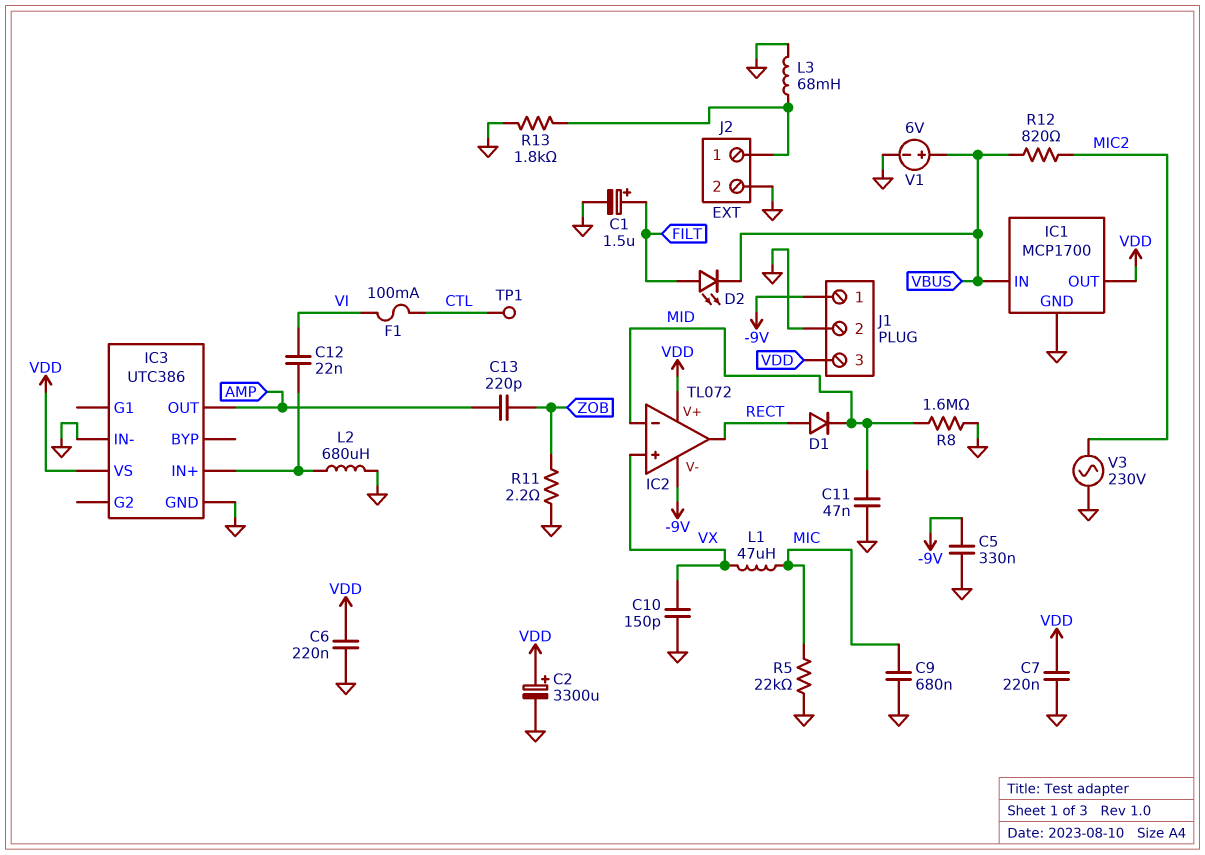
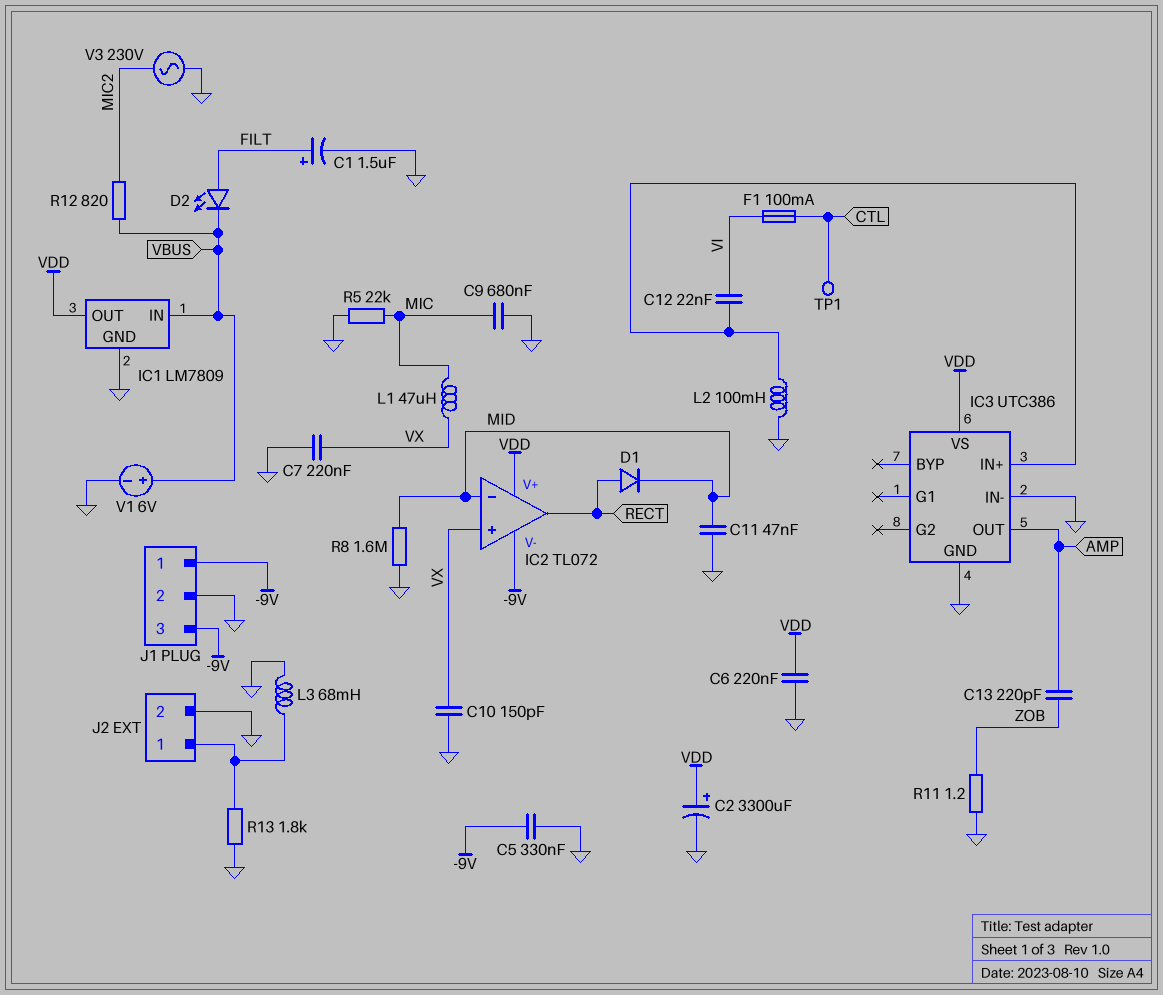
C7: 220nF (GND, VDD) -> 220nF (GND, VX)
IC1: MCP1700 -> LM7809
J1 pin 3: VDD -> -9V
L2: 680uH (GND, IC3/IN+) -> 100mH (GND, IC3/IN+)
R11: 2.2 (GND, ZOB) -> 1.2 (GND, ZOB)

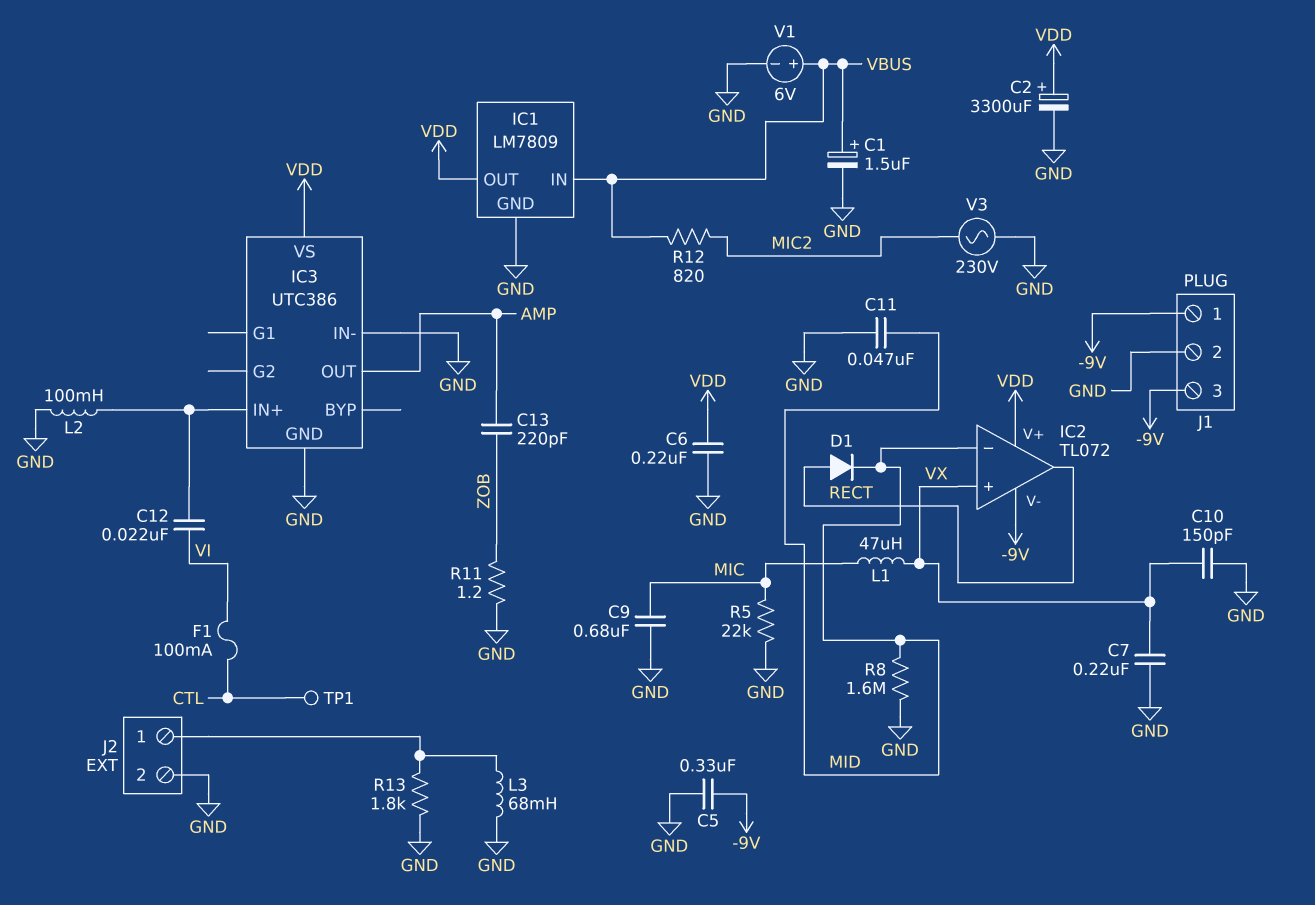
C1: 1.5uF (plus FILT, minus GND) -> 1.5uF (plus VBUS, minus GND)
D2: LED (A FILT, K VBUS) -> none

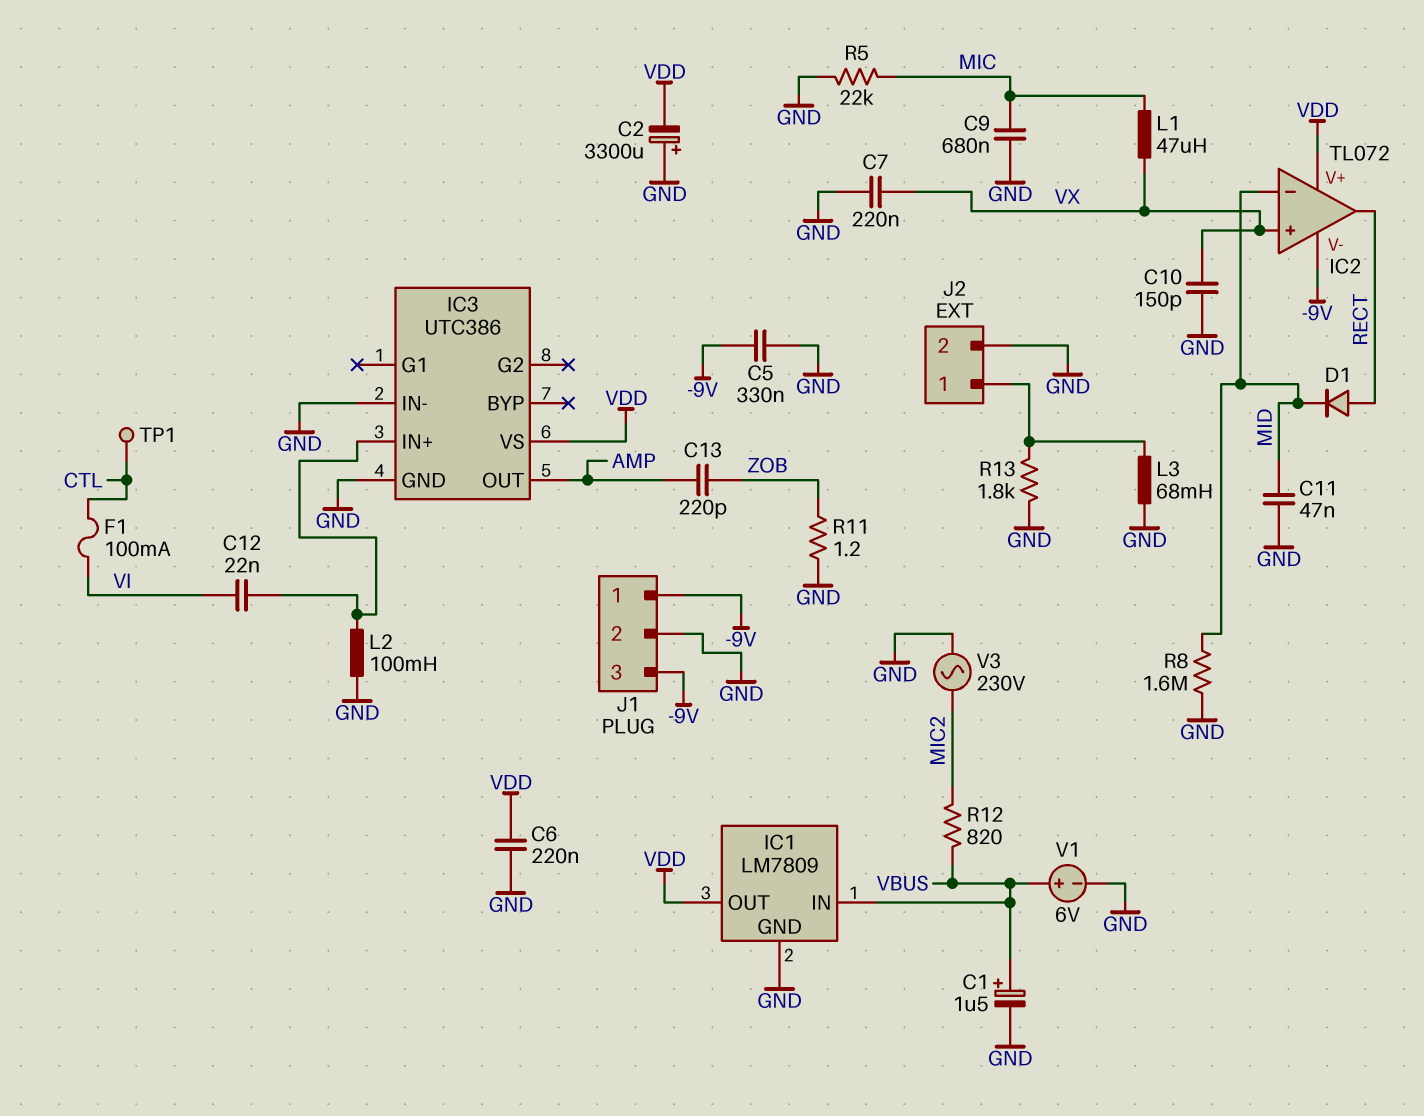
C2: 3300uF (plus VDD, minus GND) -> 3300uF (plus GND, minus VDD)

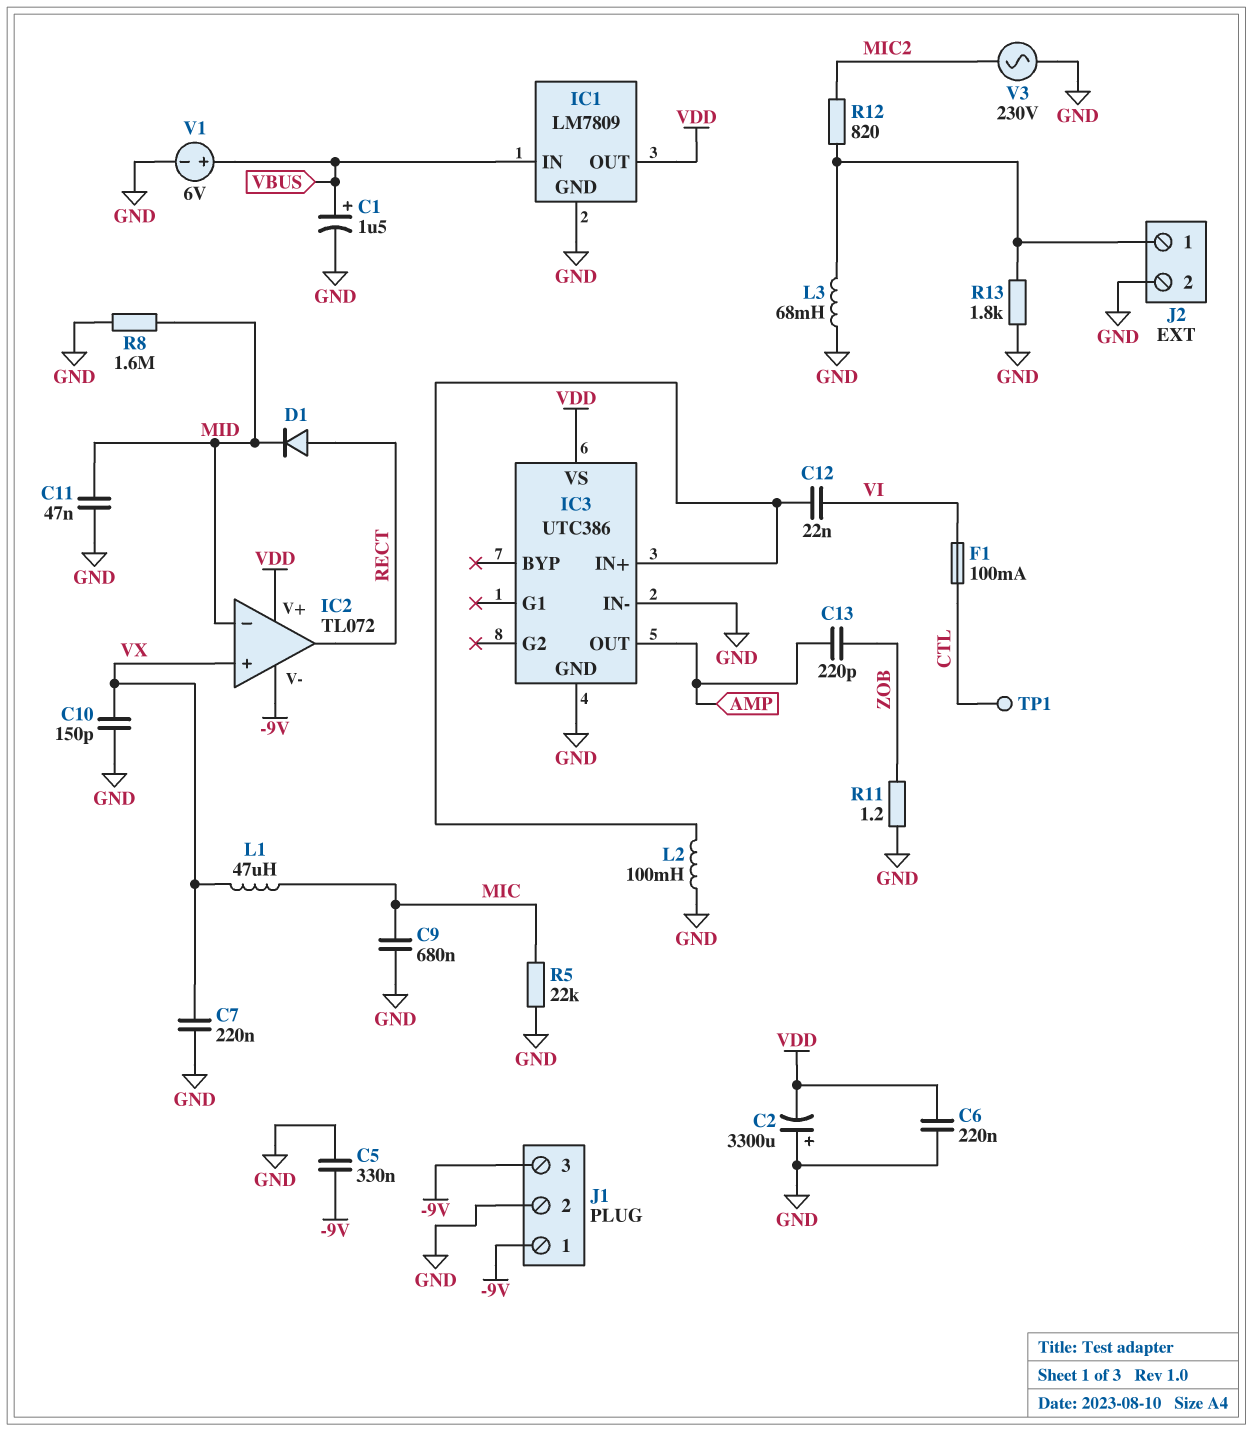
R12: 820 (MIC2, VBUS) -> 820 (J2/1, MIC2)

